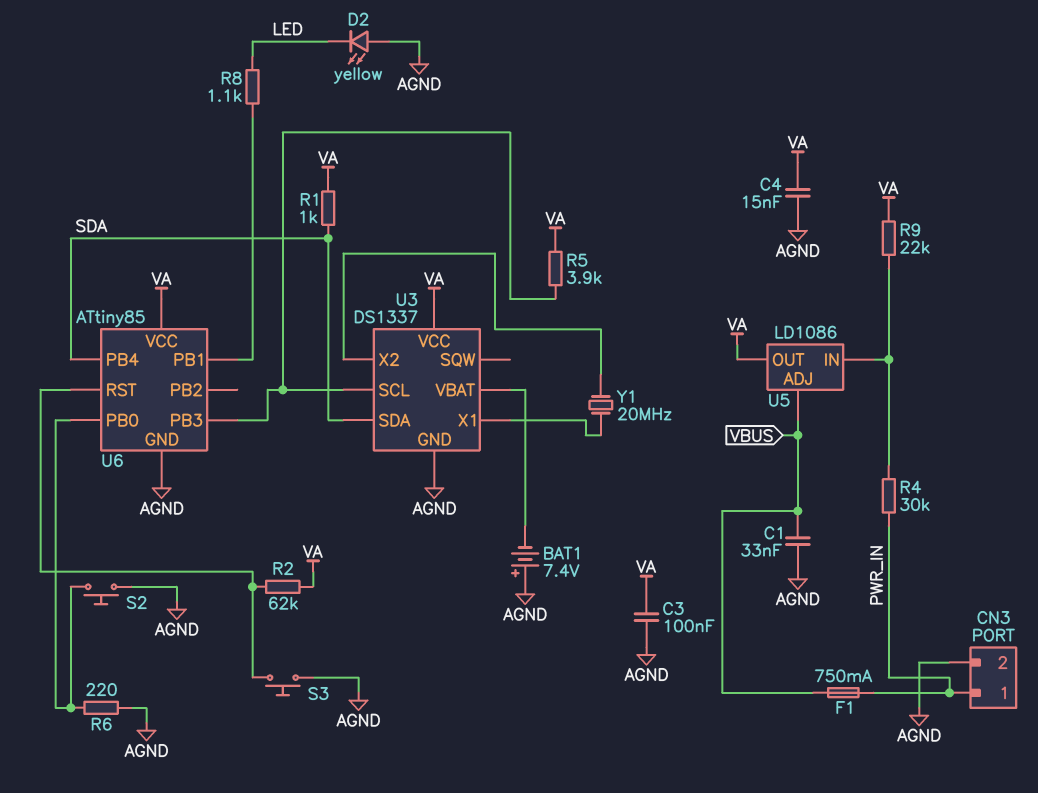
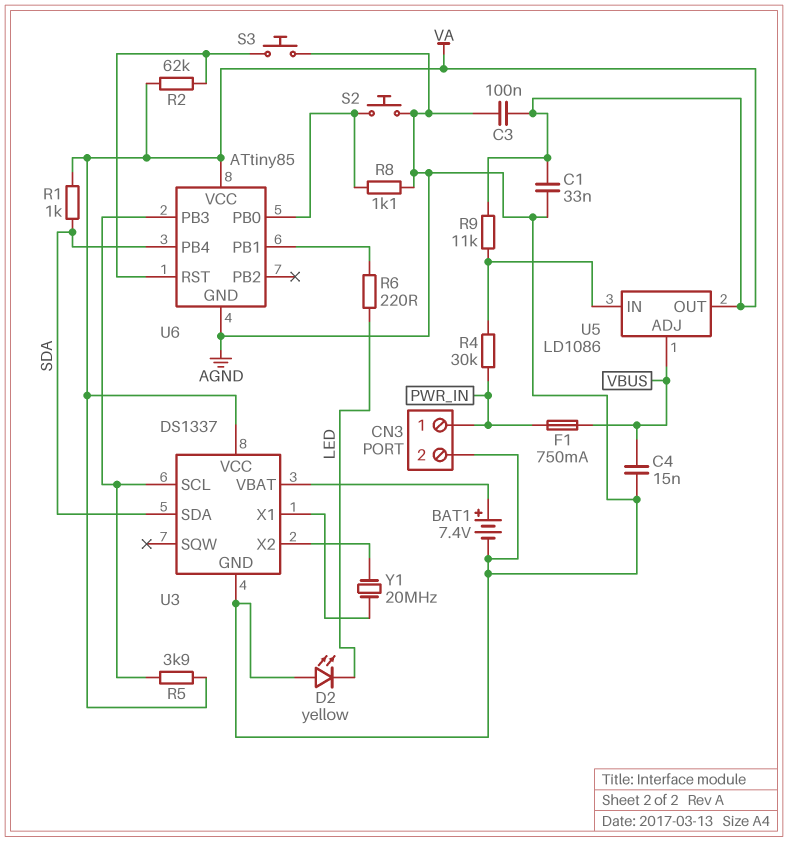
BAT1: 7.4V (plus AGND, minus U3/VBAT) -> 7.4V (plus U3/VBAT, minus AGND)
C1: 33nF (AGND, VBUS) -> 33nF (AGND, VA)
C4: 15nF (AGND, VA) -> 15nF (AGND, VBUS)
R6: 220 (AGND, U6/PB0) -> 220 (LED, U6/PB1)
R8: 1.1k (LED, U6/PB1) -> 1.1k (AGND, U6/PB0)
R9: 22k (U5/IN, VA) -> 11k (U5/IN, VA)

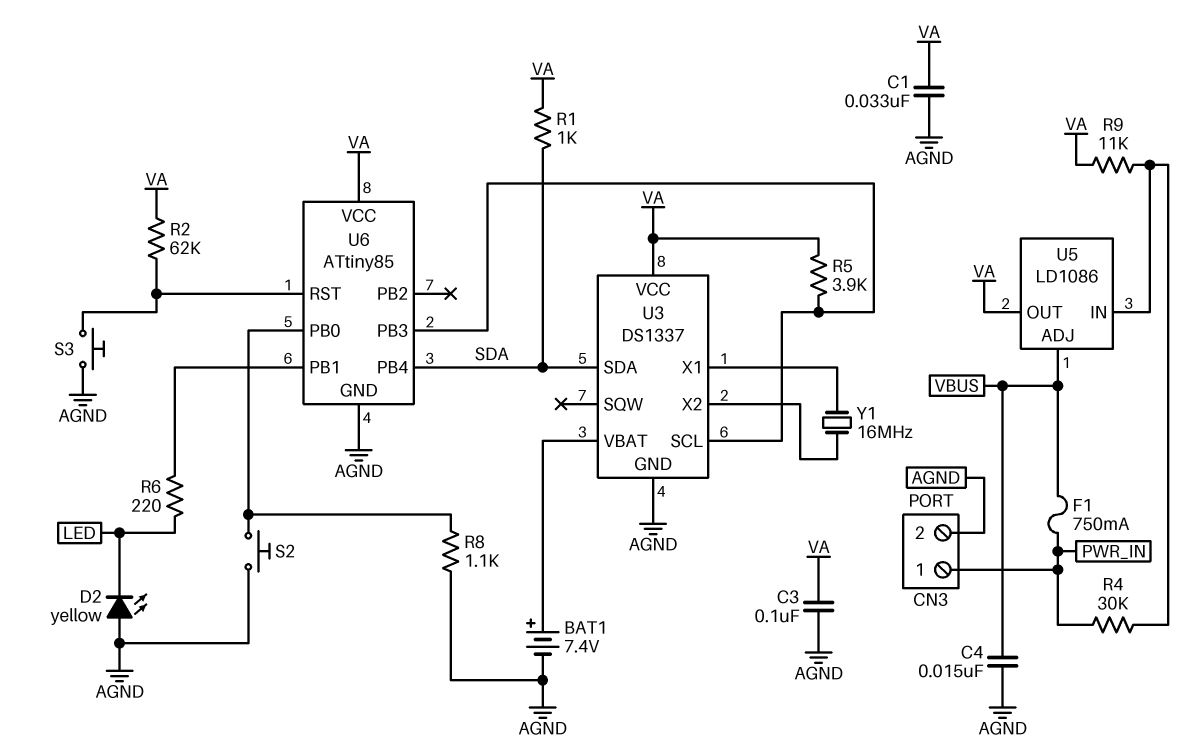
Y1: 20MHz (U3/X1, U3/X2) -> 16MHz (U3/X1, U3/X2)

